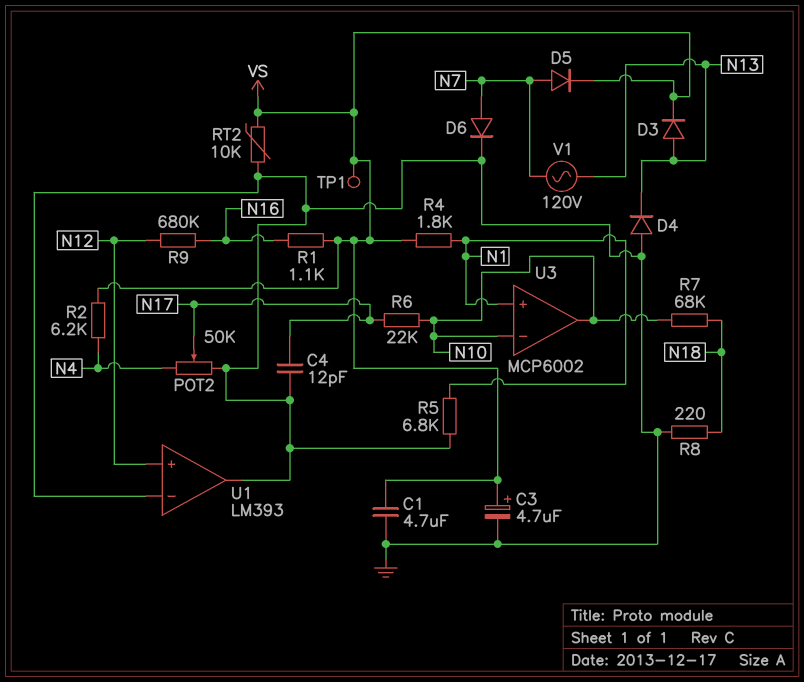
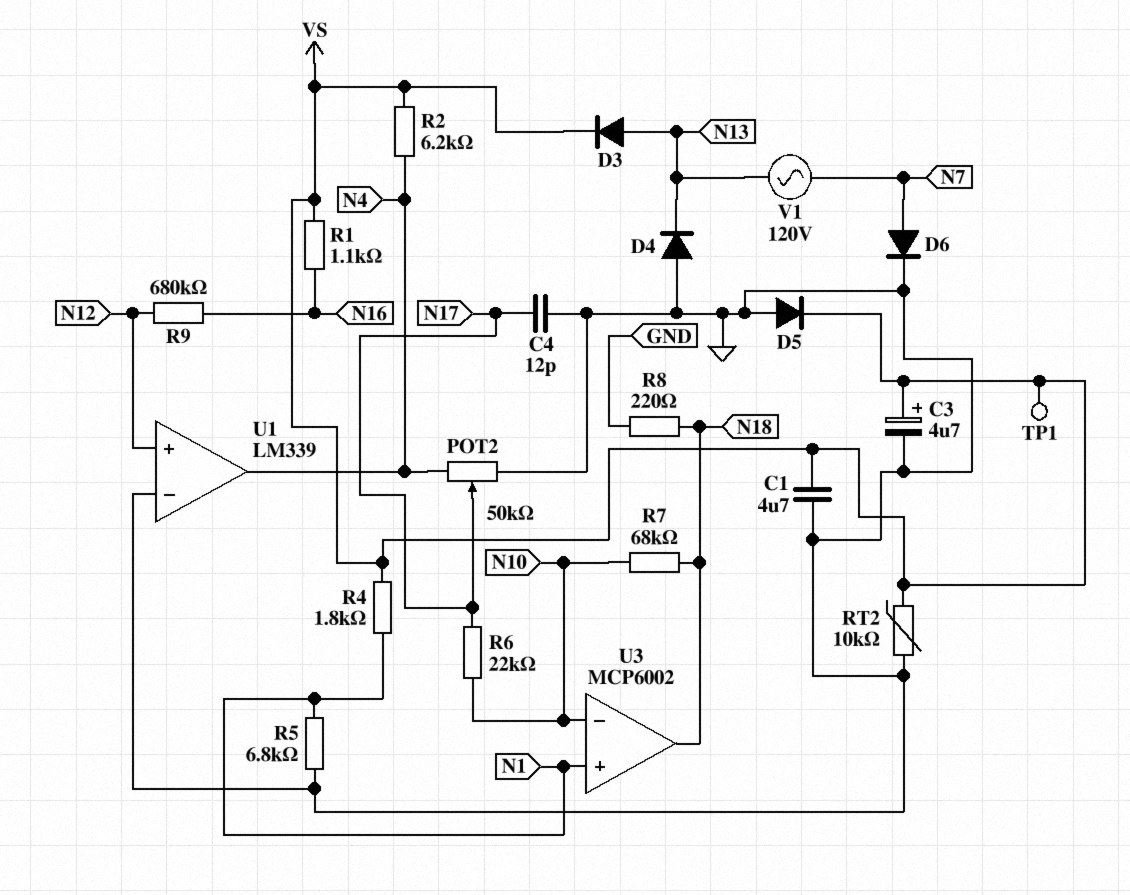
D5: diode (A N7, K VS) -> diode (A GND, K VS)
U1: LM393 -> LM339
U1 pin out: GND -> N4
U3 pin out: N10 -> N18

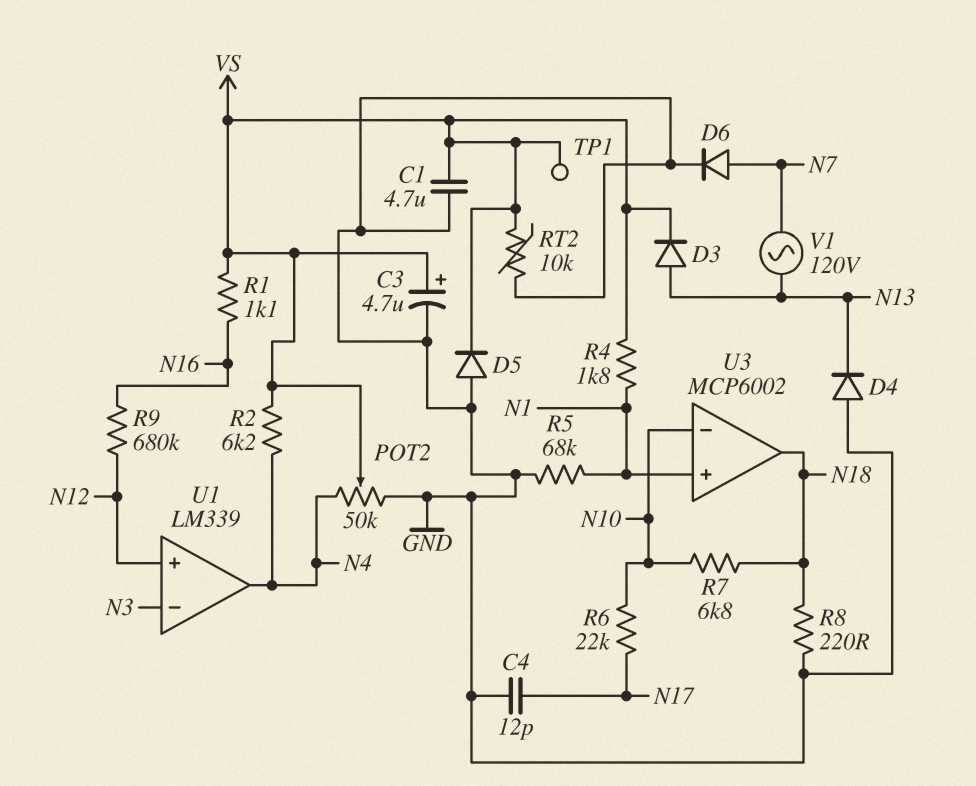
POT2: 50k (GND, N4, wiper N17) -> 50k (GND, N4, wiper VS)
R5: 6.8k (GND, N1) -> 68k (GND, N1)
R7: 68k (N10, N18) -> 6.8k (N10, N18)
U1 pin in-: GND -> N3

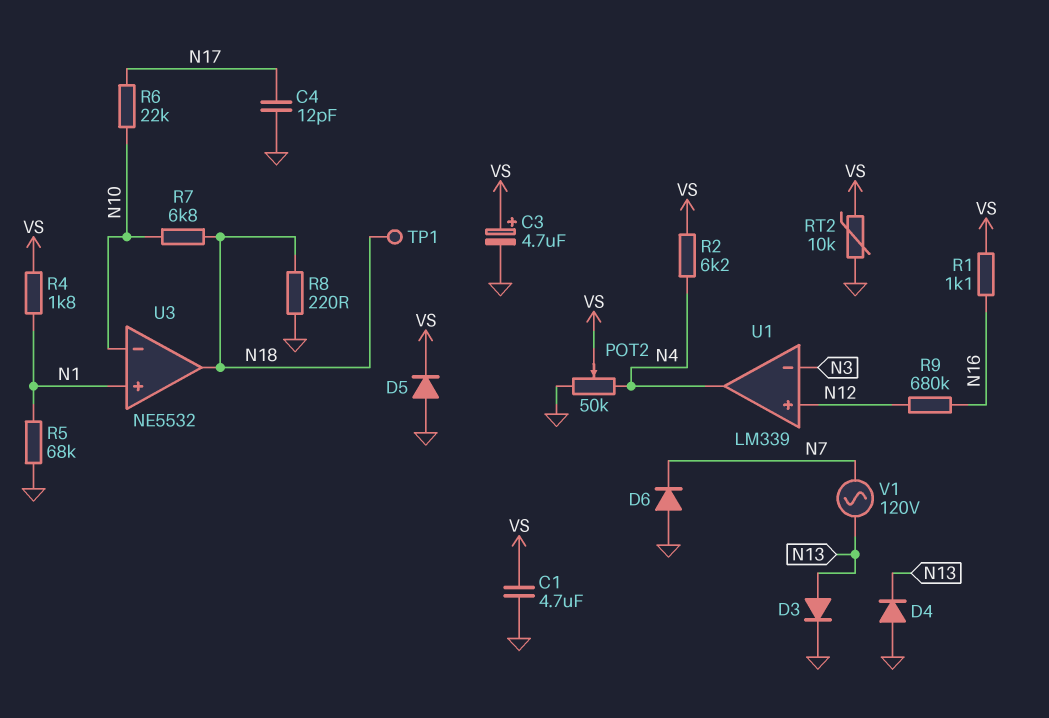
D3: diode (A N13, K VS) -> diode (A N13, K GND)
D6: diode (A N7, K GND) -> diode (A GND, K N7)
TP1: test point (VS) -> test point (N18)
U3: MCP6002 -> NE5532

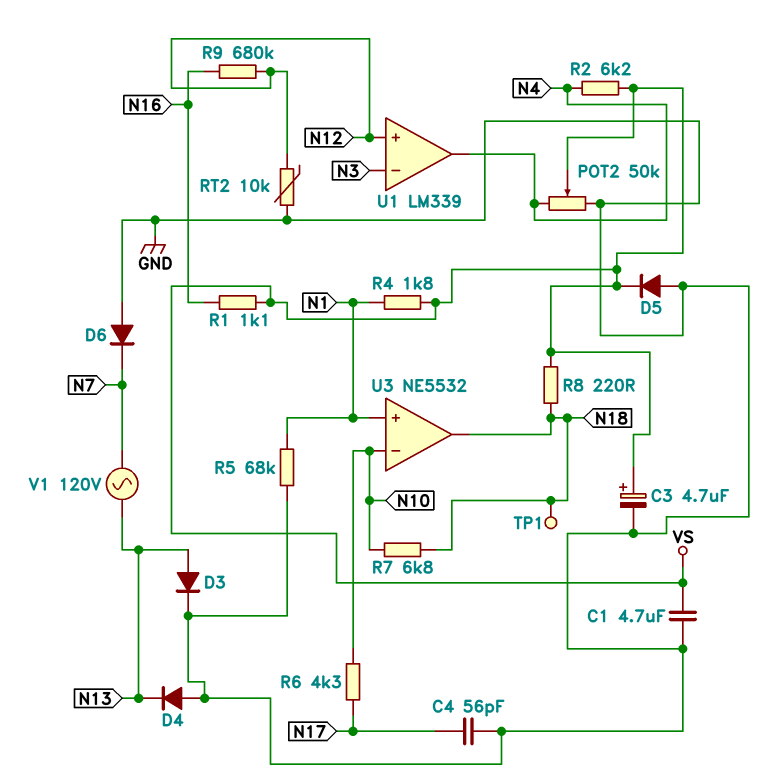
C4: 12pF (GND, N17) -> 56pF (GND, N17)
R6: 22k (N10, N17) -> 4.3k (N10, N17)
R8: 220 (GND, N18) -> 220 (N18, VS)
RT2: 10k (GND, VS) -> 10k (GND, N12)

